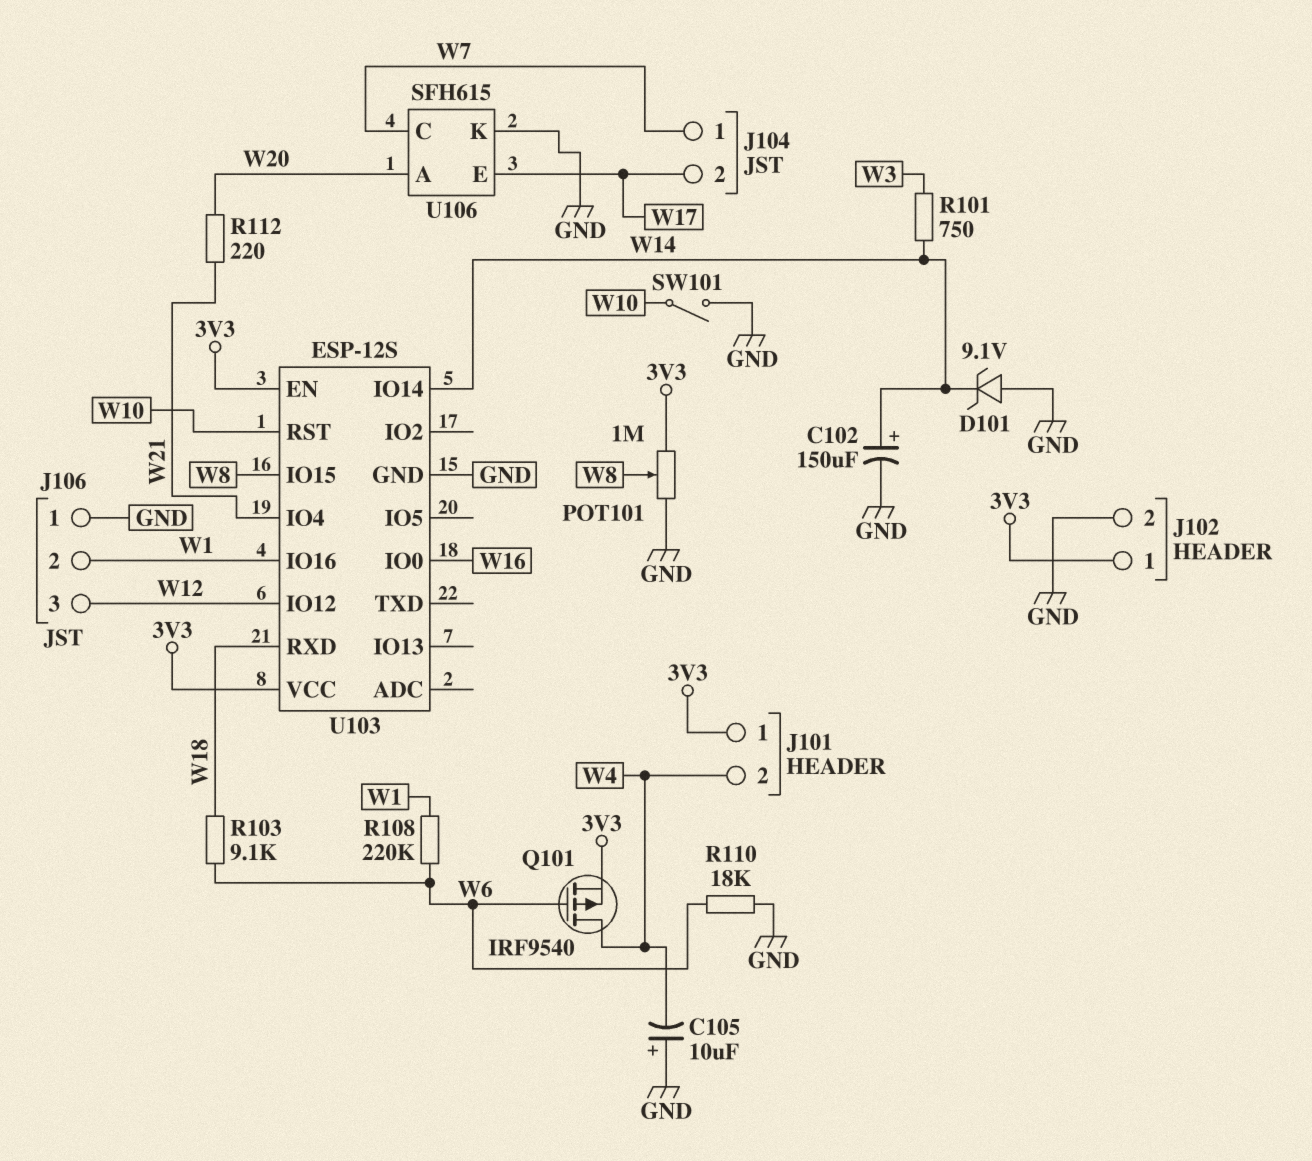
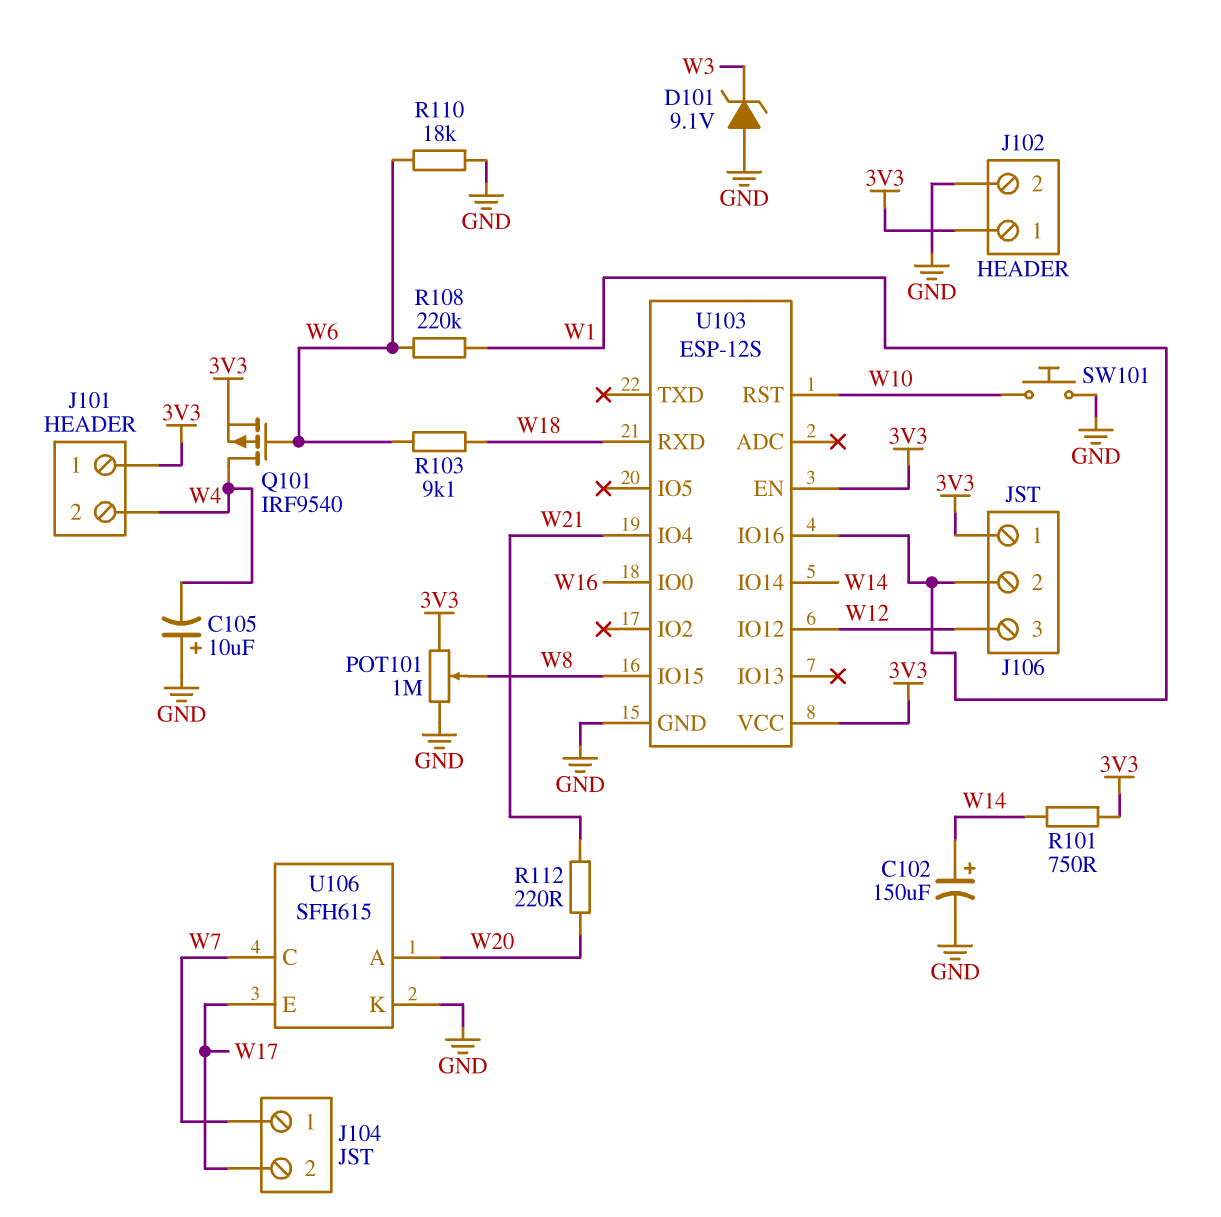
D101: zener 9.1V (A GND, K W14) -> zener 9.1V (A GND, K W3)
J106 pin 1: GND -> 3V3
R101: 750 (W3, W14) -> 750 (3V3, W14)
SW101: switch (GND, W10) -> button (GND, W10)

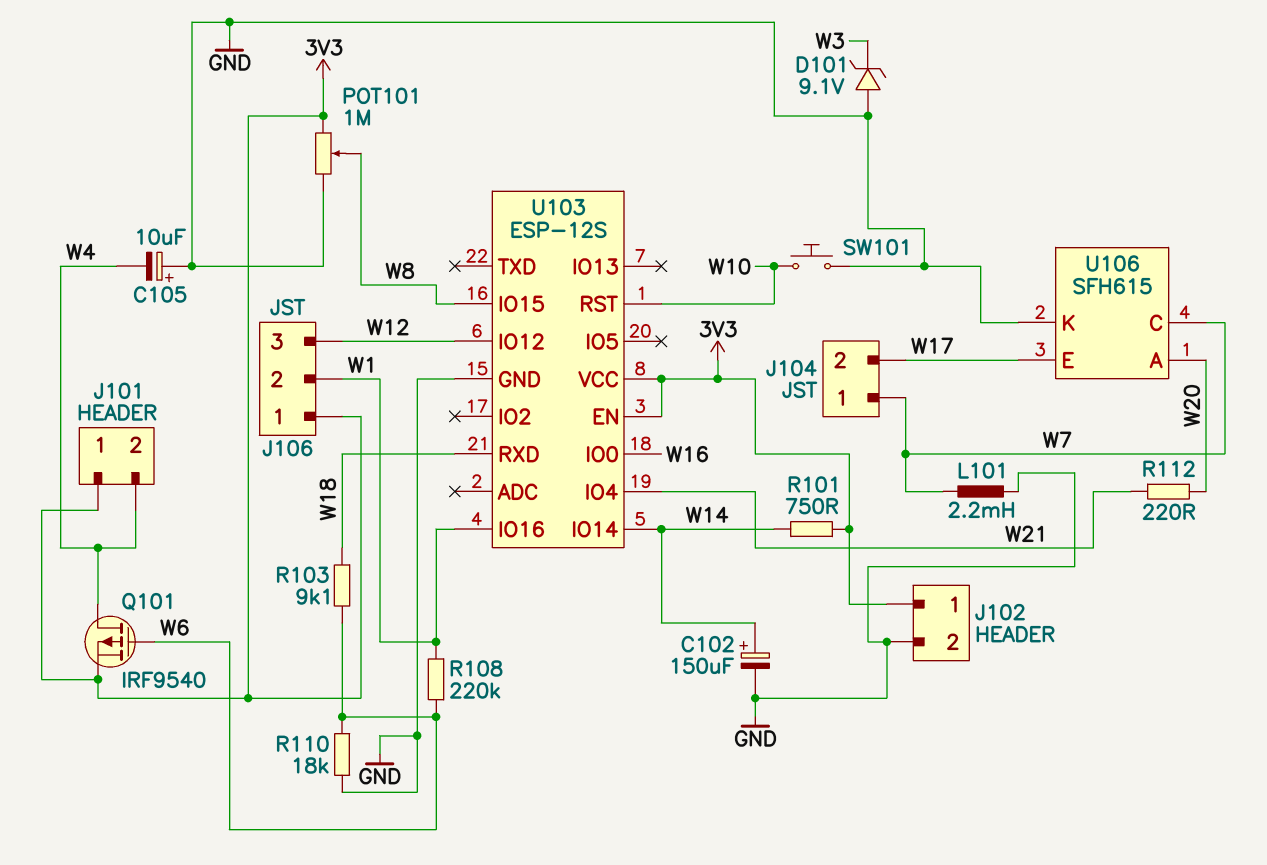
L101: none -> 2.2mH (GND, W7)

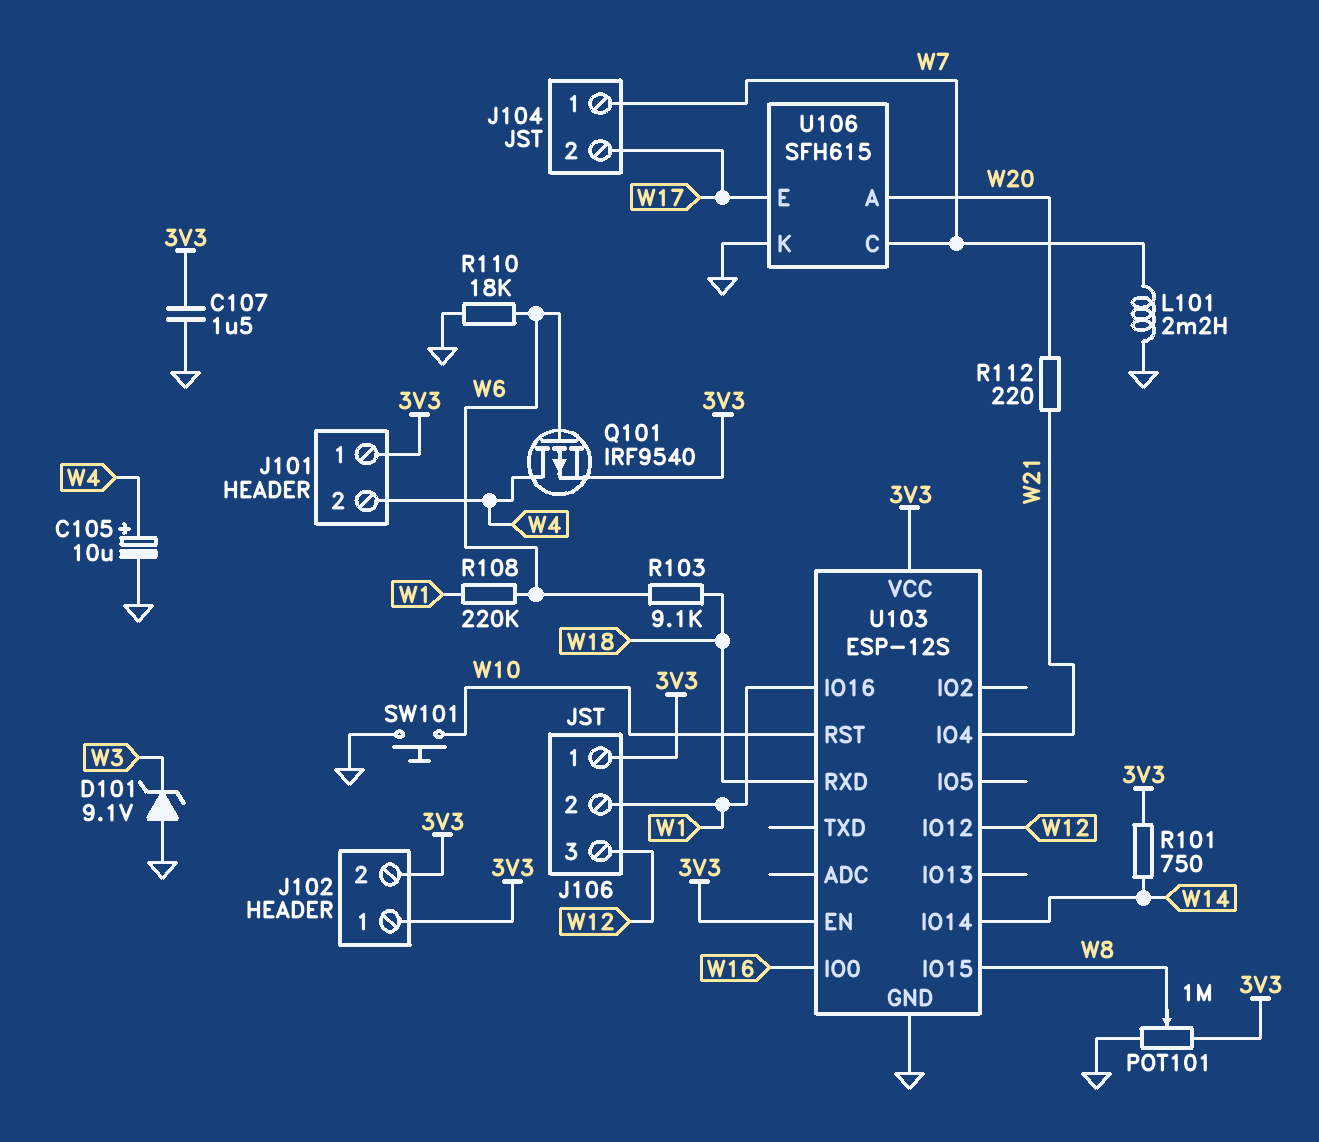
C102: 150uF (plus W14, minus GND) -> none
C105: 10uF (plus GND, minus W4) -> 10uF (plus W4, minus GND)
C107: none -> 1.5uF (3V3, GND)
J102 pin 2: GND -> 3V3

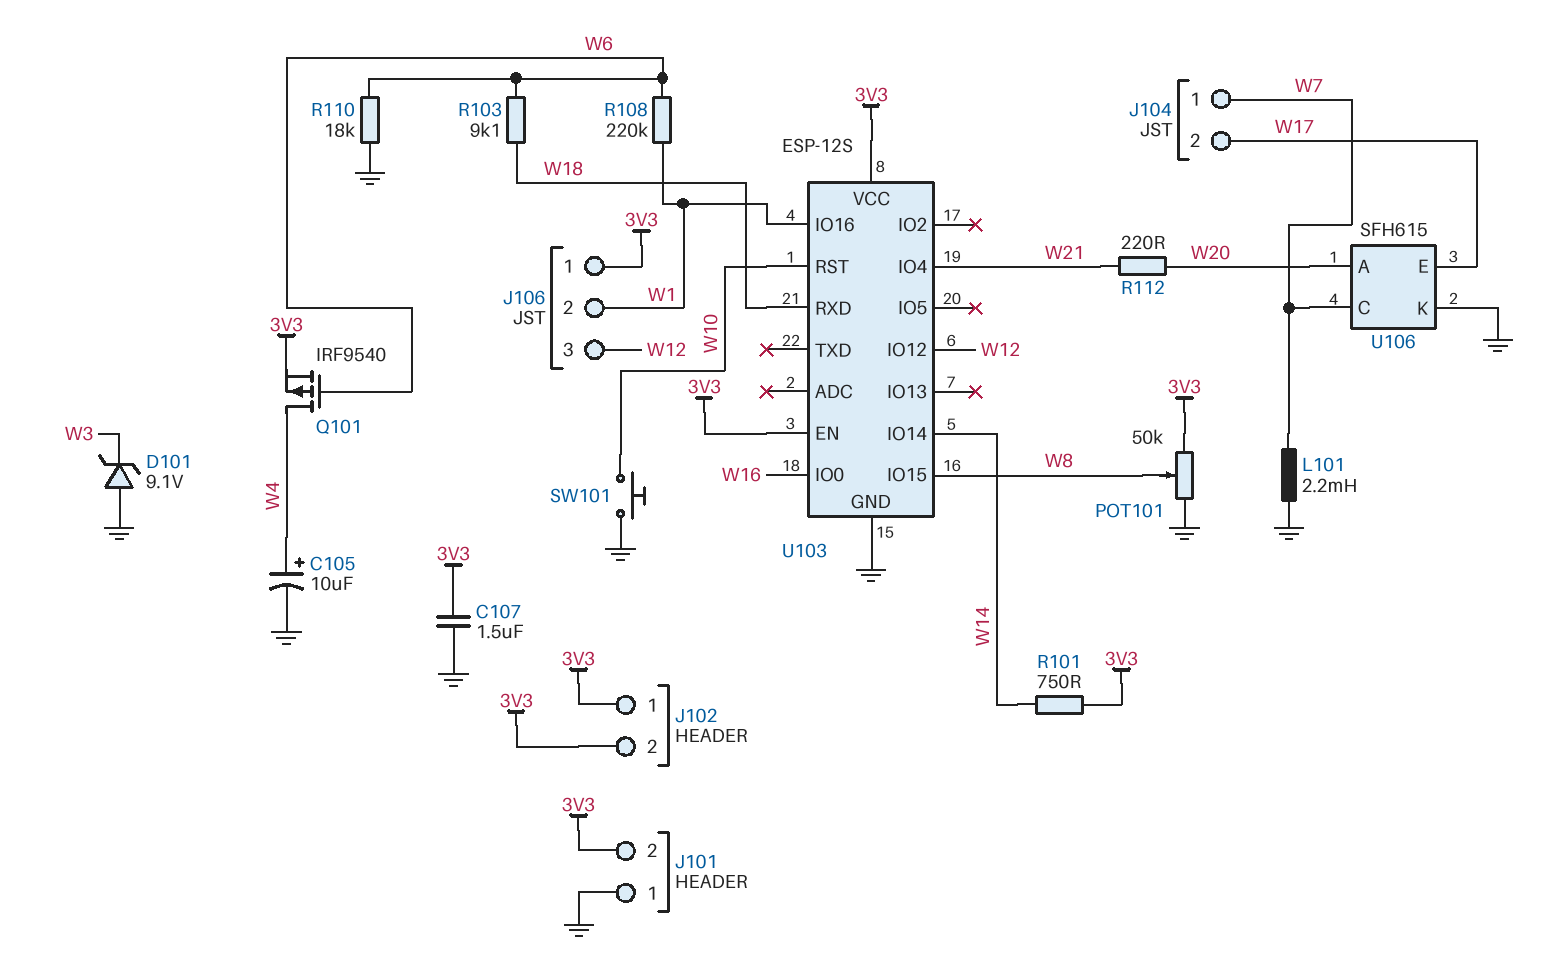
J101 pin 1: 3V3 -> GND
J101 pin 2: W4 -> 3V3
POT101: 1M (3V3, GND, wiper W8) -> 50k (3V3, GND, wiper W8)

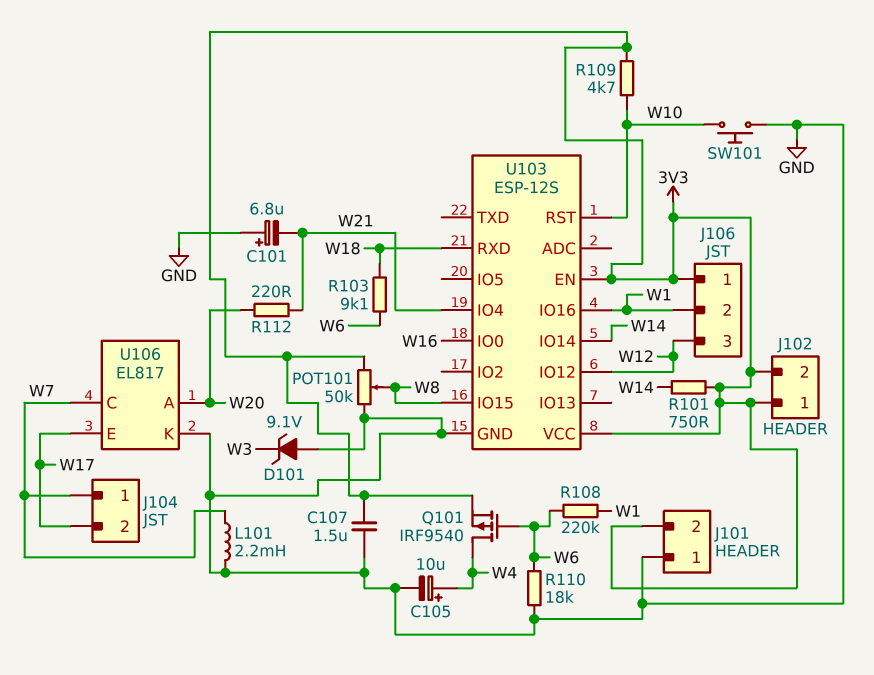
C101: none -> 6.8uF (plus GND, minus W21)
R109: none -> 4.7k (3V3, W10)
U106: SFH615 -> EL817

